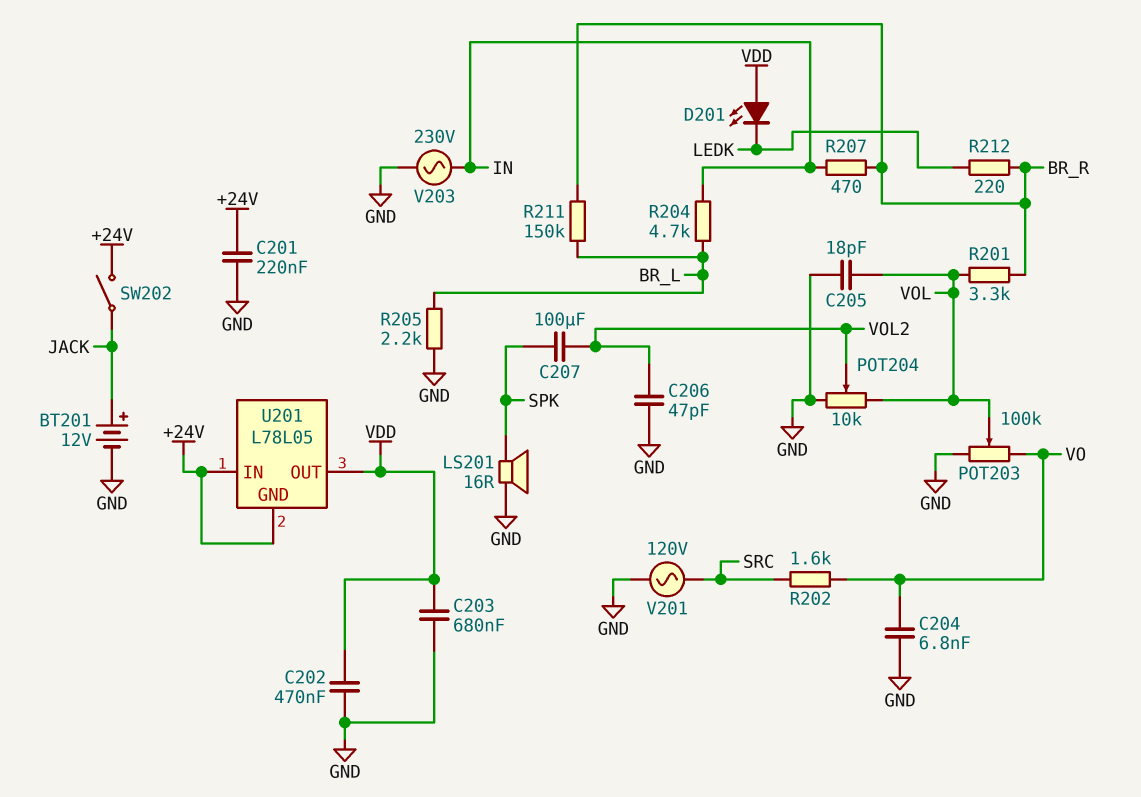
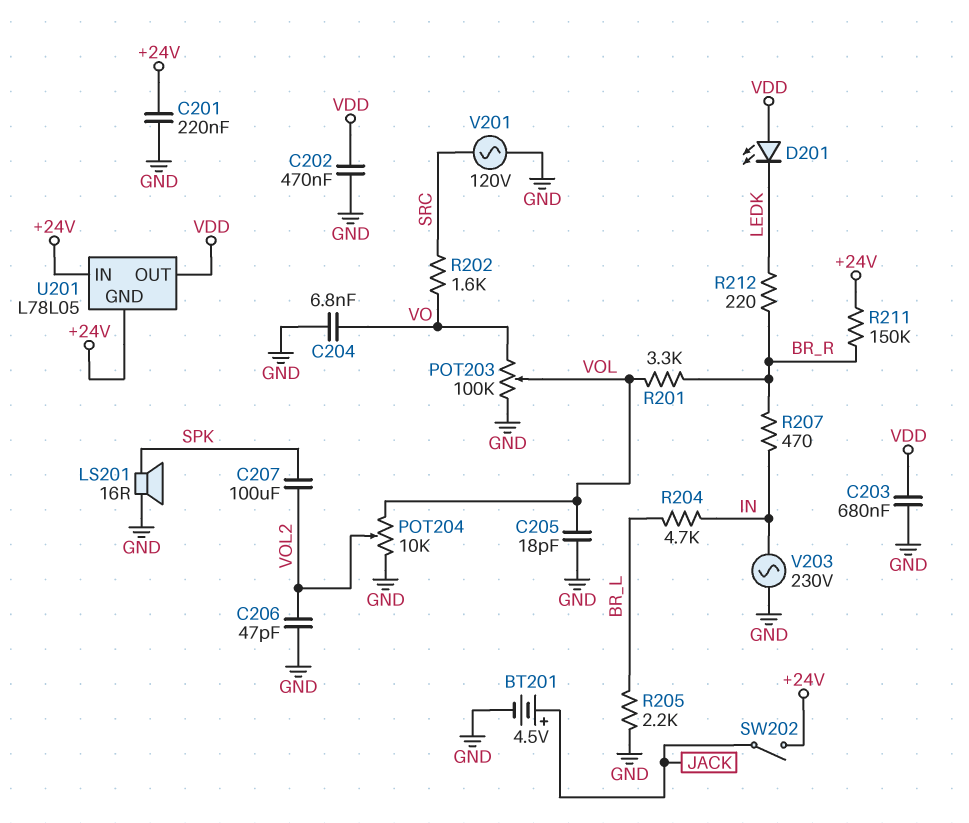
BT201: 12V (plus JACK, minus GND) -> 4.5V (plus JACK, minus GND)
R211: 150k (BR_L, BR_R) -> 150k (+24V, BR_R)

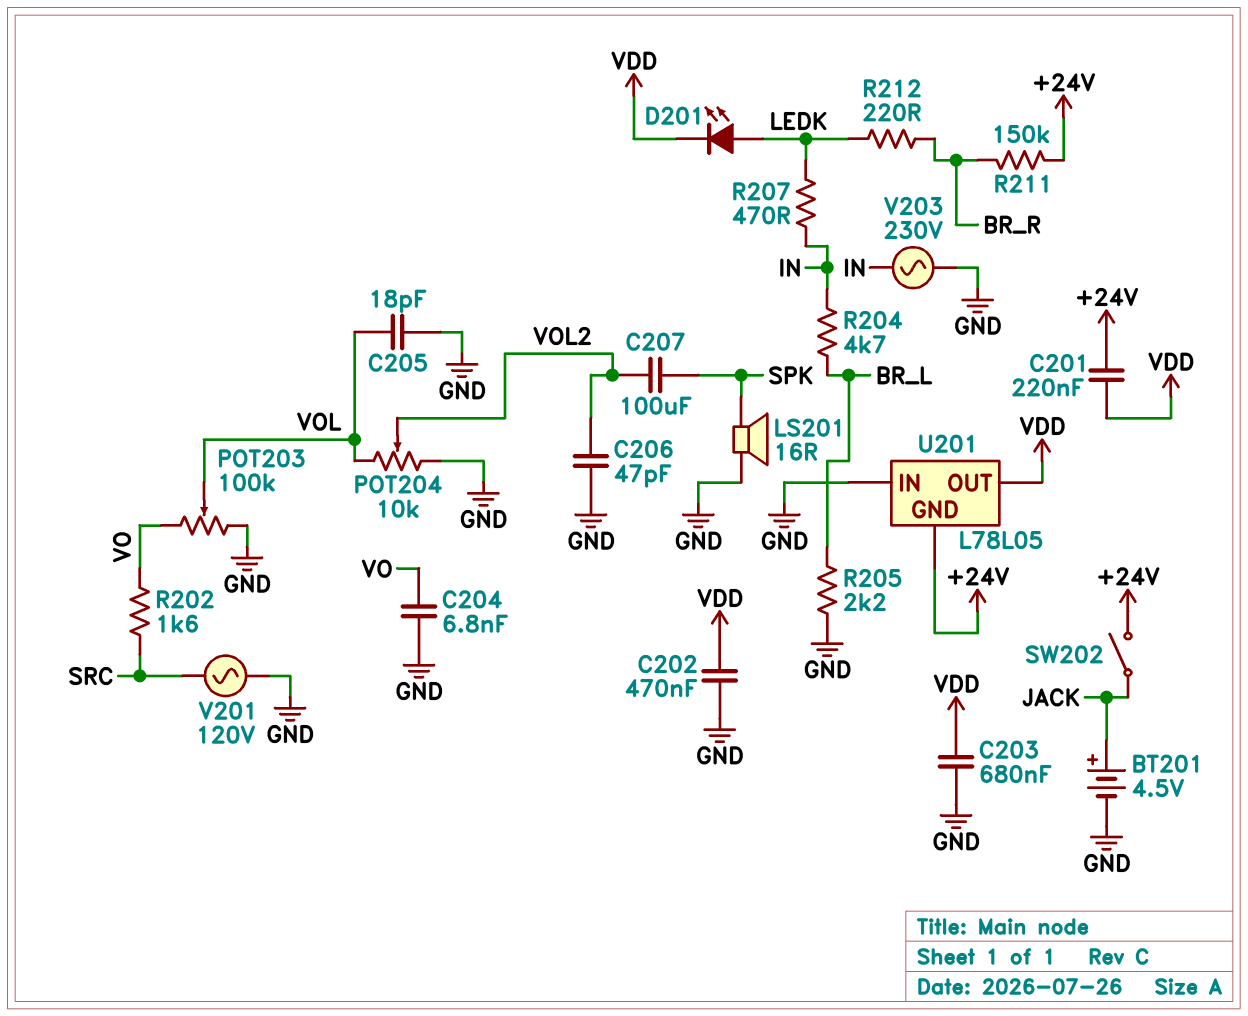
C201: 220nF (+24V, GND) -> 220nF (+24V, VDD)
D201: LED (A VDD, K LEDK) -> LED (A LEDK, K VDD)
R201: 3.3k (BR_R, VOL) -> none
R207: 470 (BR_R, IN) -> 470 (IN, LEDK)
U201 pin IN: +24V -> GND

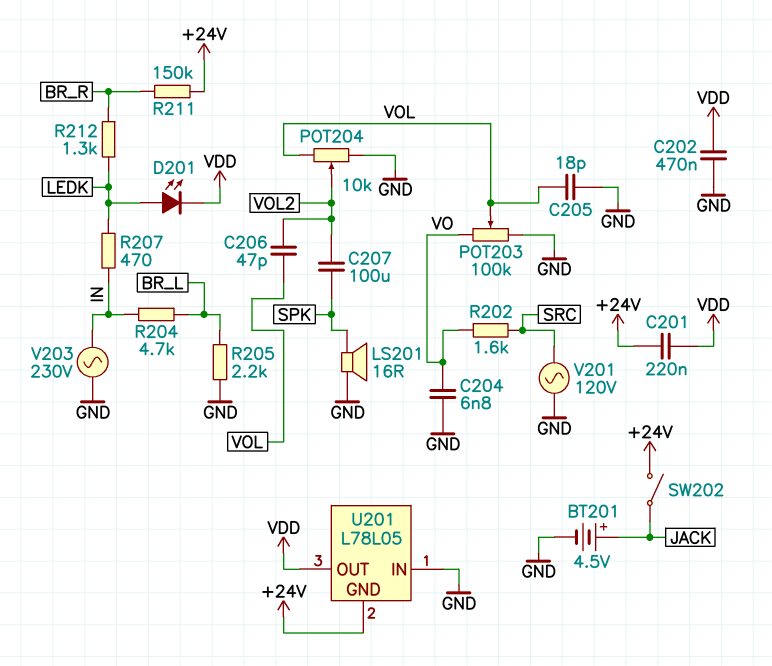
C203: 680nF (GND, VDD) -> none
C206: 47pF (GND, VOL2) -> 47pF (VOL, VOL2)
R212: 220 (BR_R, LEDK) -> 1.3k (BR_R, LEDK)

